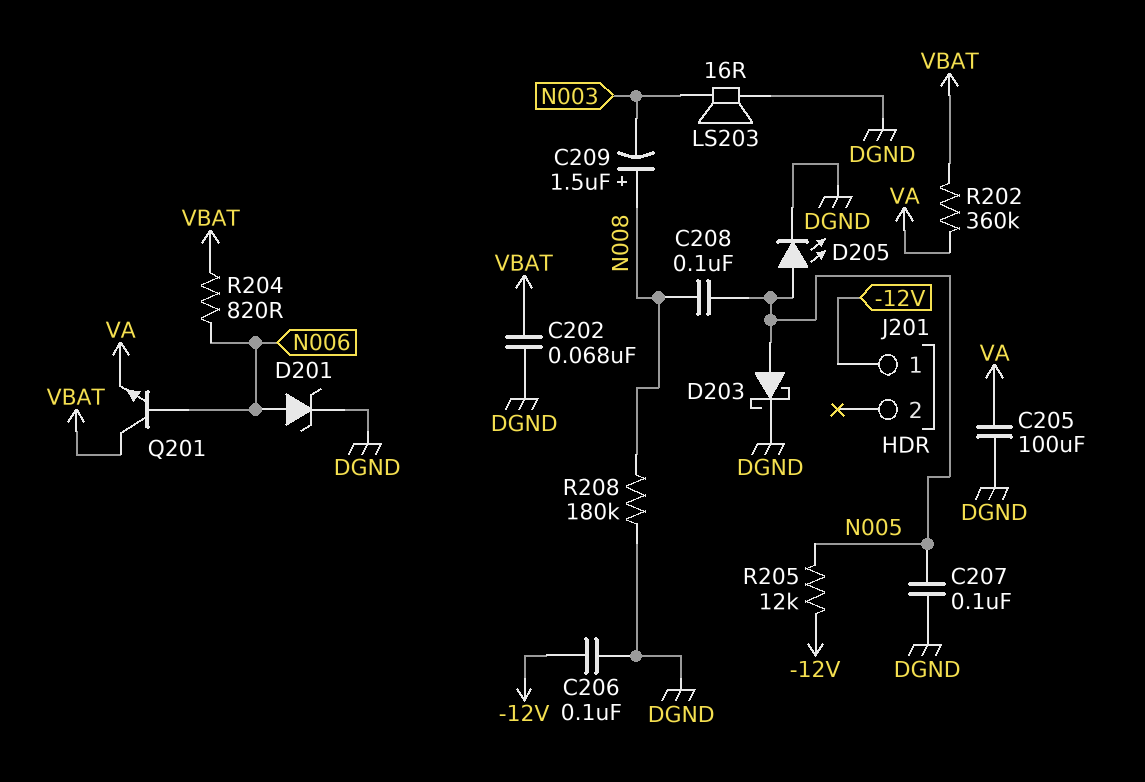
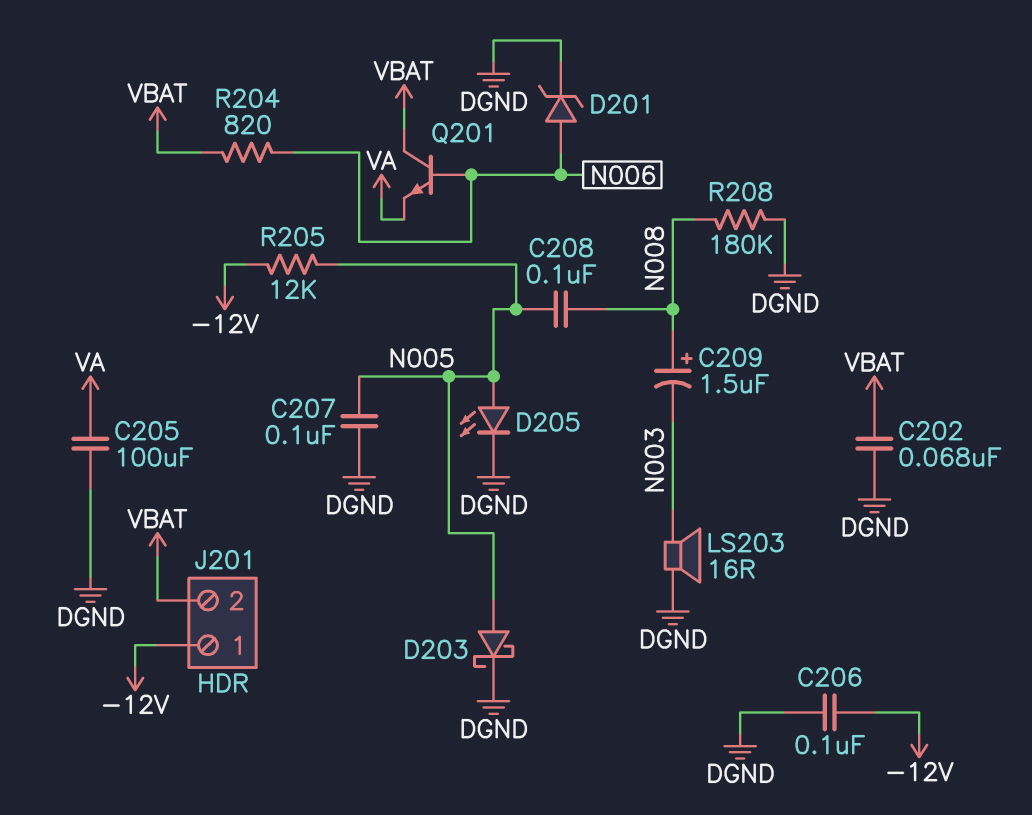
J201 pin 2: none -> VBAT
R202: 360k (VA, VBAT) -> none

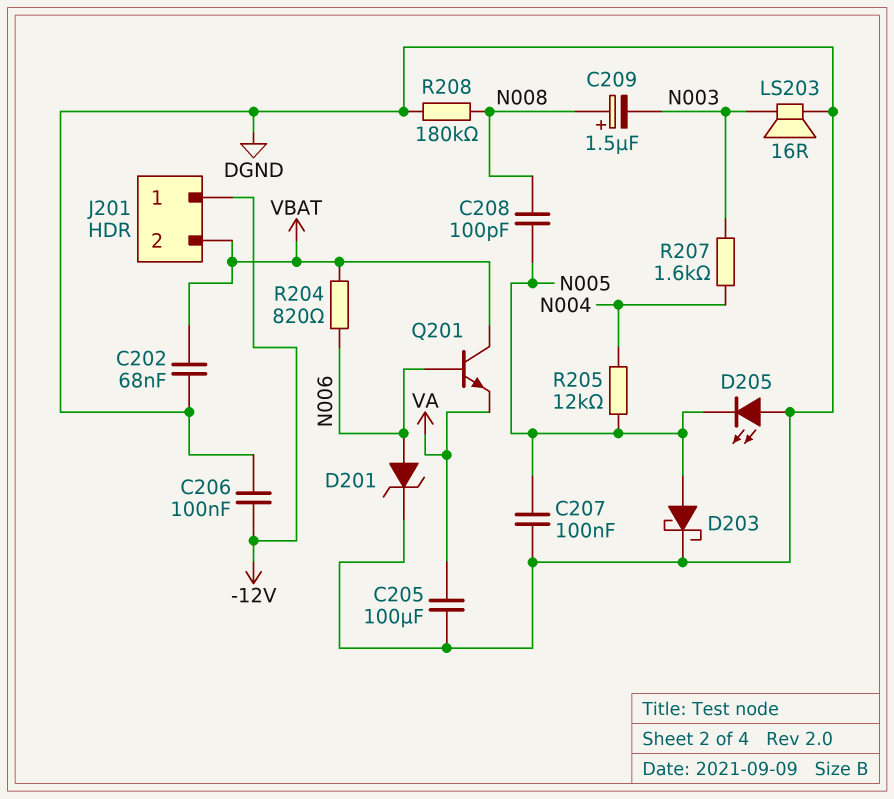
C208: 100nF (N005, N008) -> 100pF (N005, N008)
D205: LED (A N005, K DGND) -> LED (A DGND, K N005)
R205: 12k (-12V, N005) -> 12k (N004, N005)
R207: none -> 1.6k (N003, N004)

